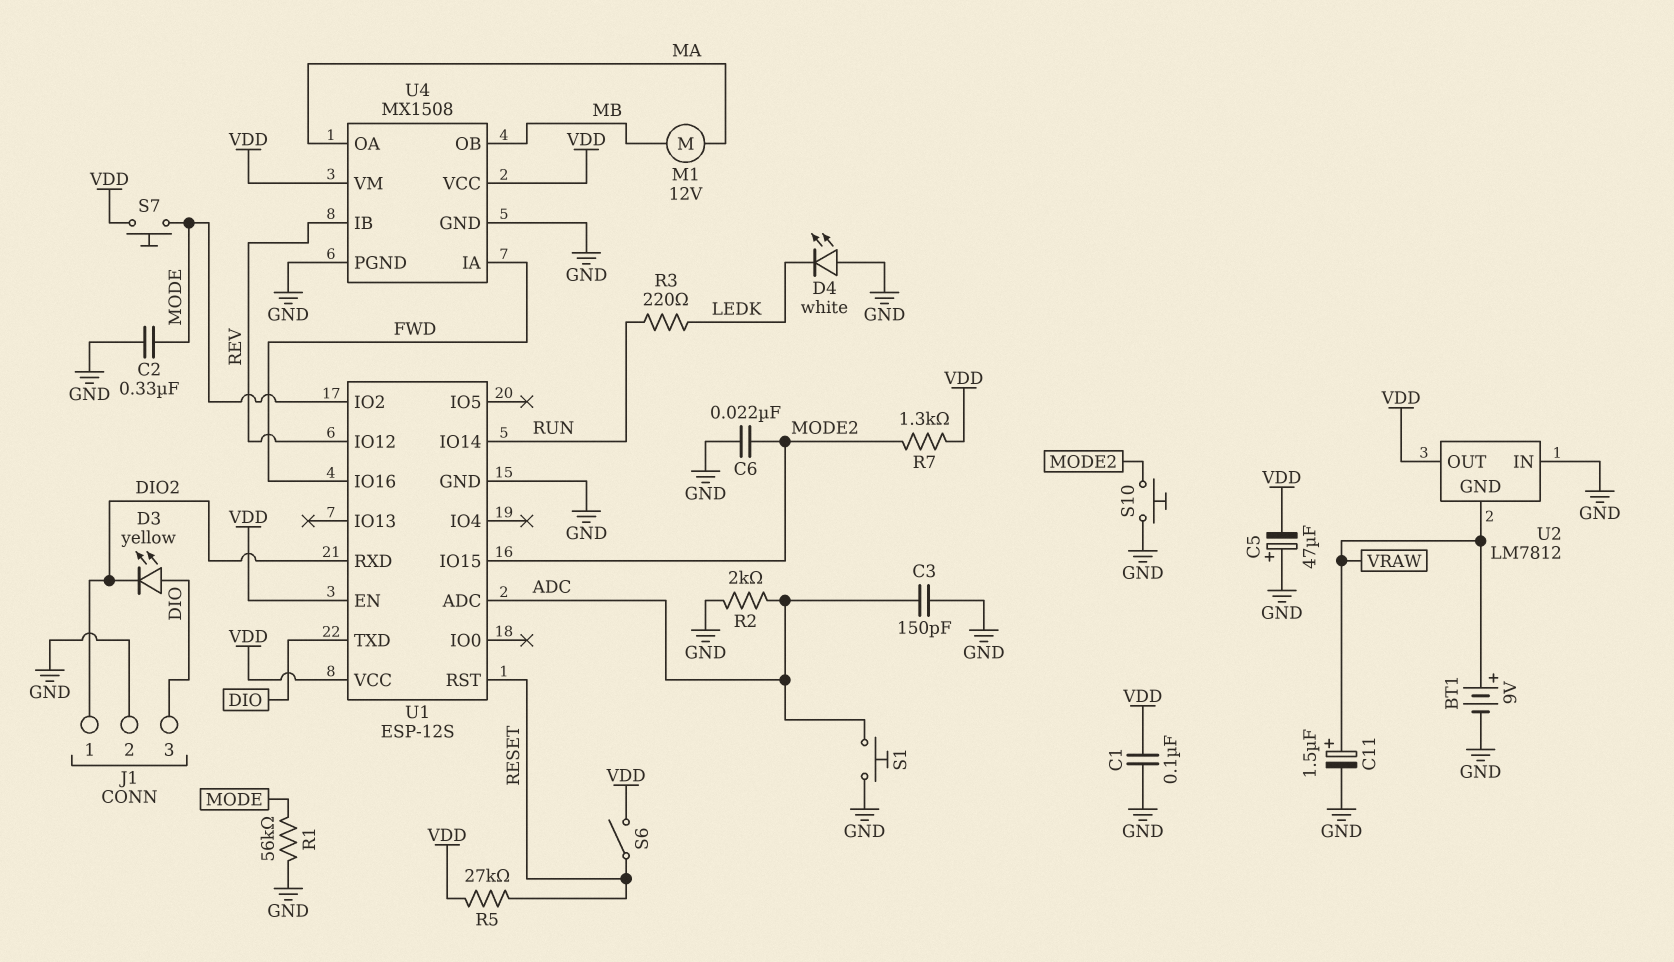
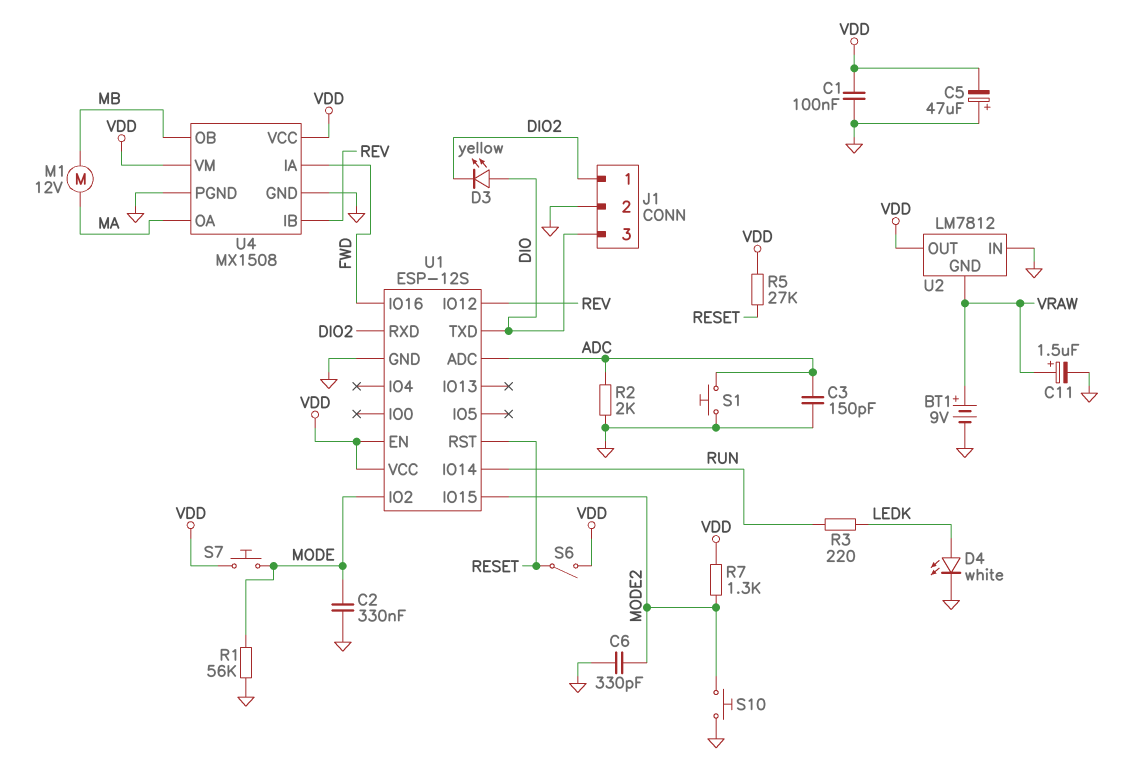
C6: 22nF (GND, MODE2) -> 330pF (GND, MODE2)
D4: LED white (A GND, K LEDK) -> LED white (A LEDK, K GND)

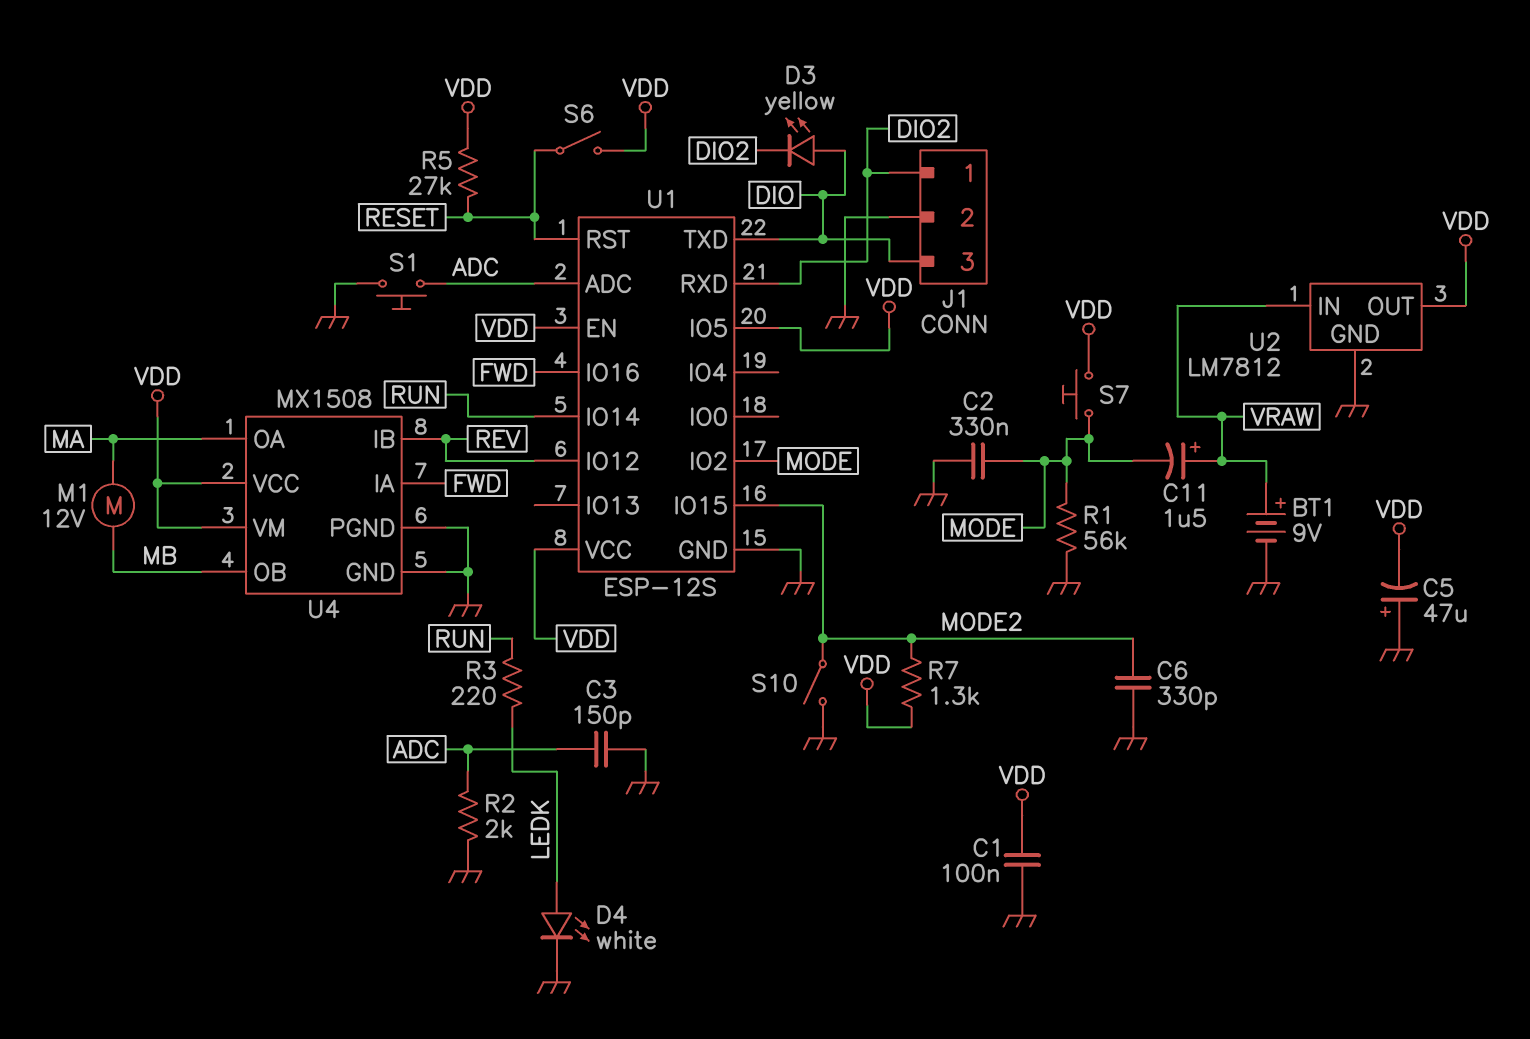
C11: 1.5uF (plus VRAW, minus GND) -> 1.5uF (plus VRAW, minus MODE)
S10: button (GND, MODE2) -> switch (GND, MODE2)
U1 pin IO5: none -> VDD
U2 pin GND: VRAW -> GND
U2 pin IN: GND -> VRAW

